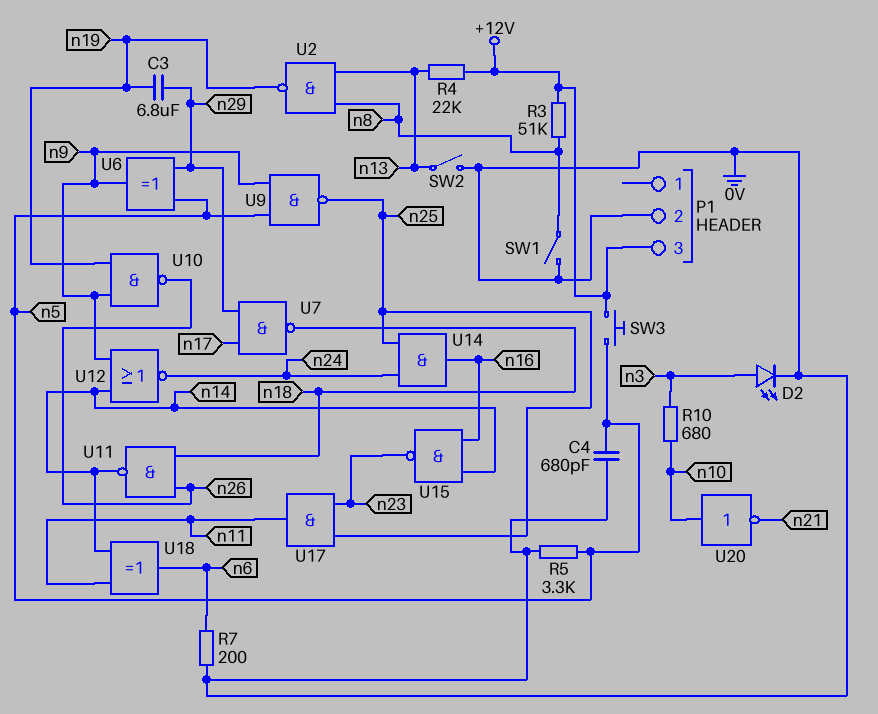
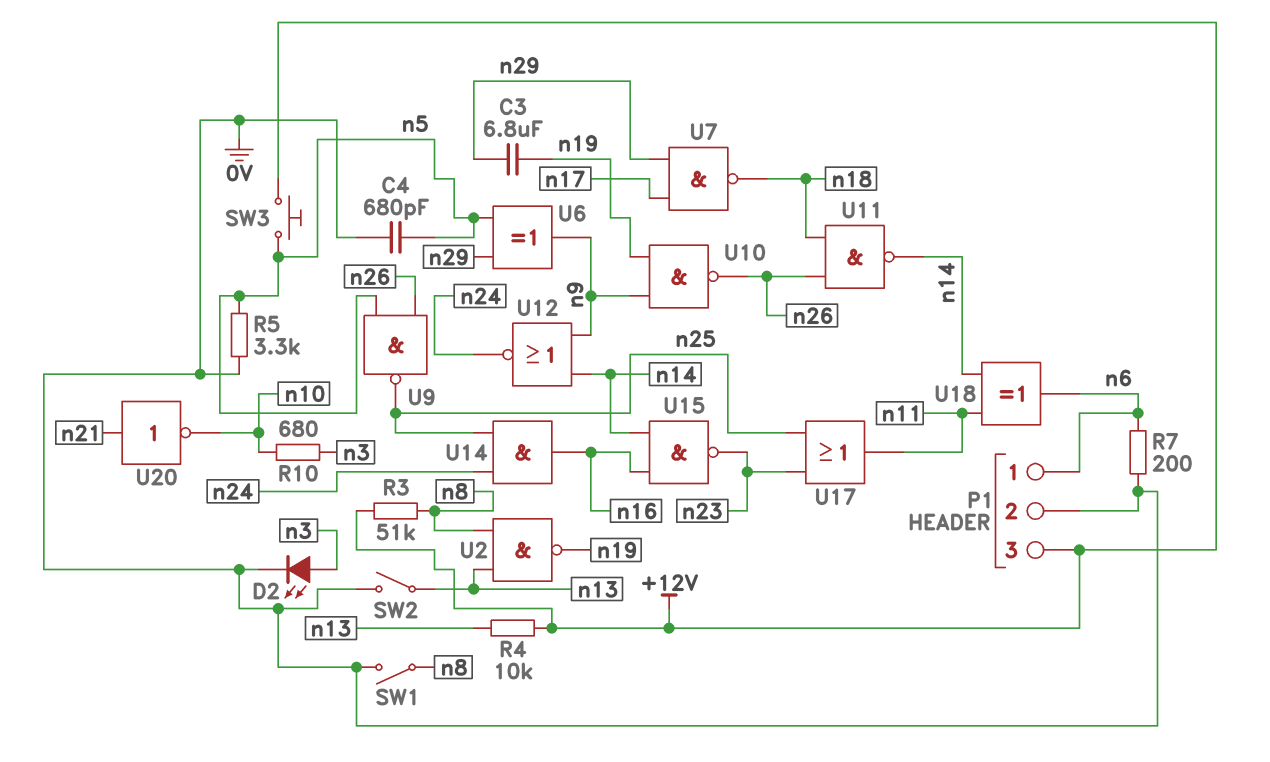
P1 pin 1: none -> n6
R4: 22k (+12V, n13) -> 10k (+12V, n13)
U9: NAND (in n5, in n9, out n25) -> NAND (in n5, in n26, out n25)
U17: AND (in n23, in n25, out n11) -> OR (in n23, in n25, out n11)
U20: NOT (in n10, out n21) -> NOT (in n21, out n10)

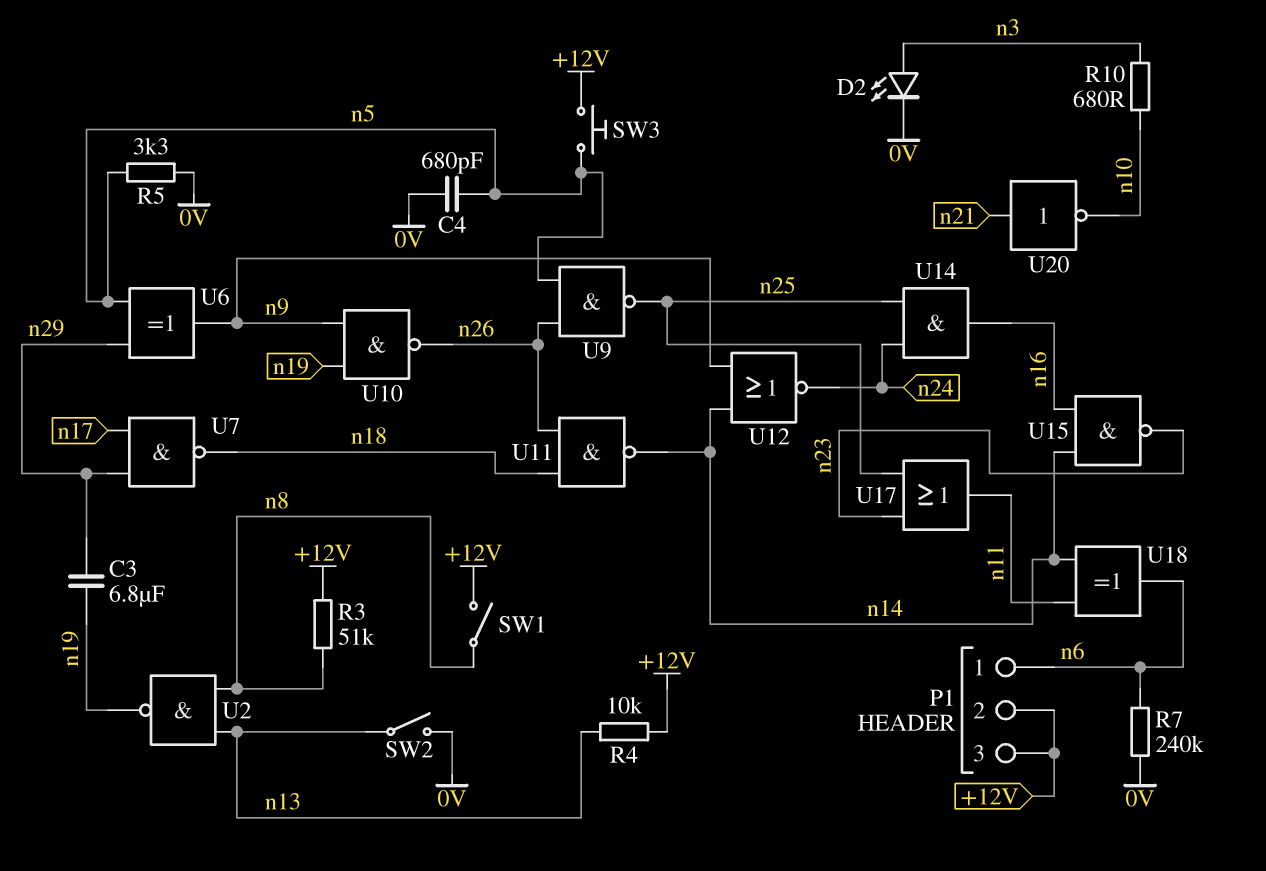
P1 pin 2: 0V -> +12V
R7: 200 (0V, n6) -> 240k (0V, n6)
SW1: switch (0V, n8) -> switch (+12V, n8)

